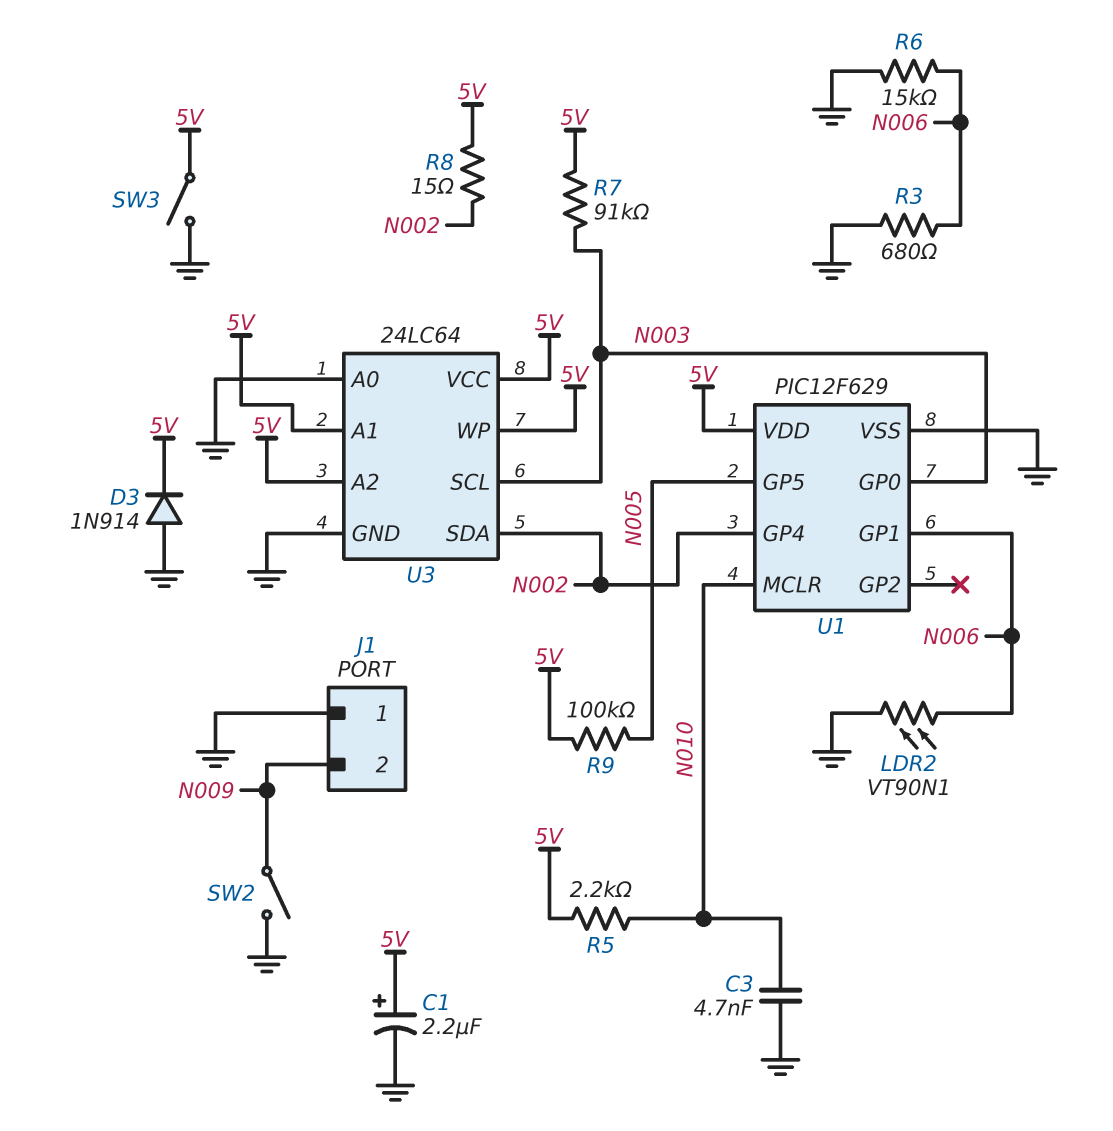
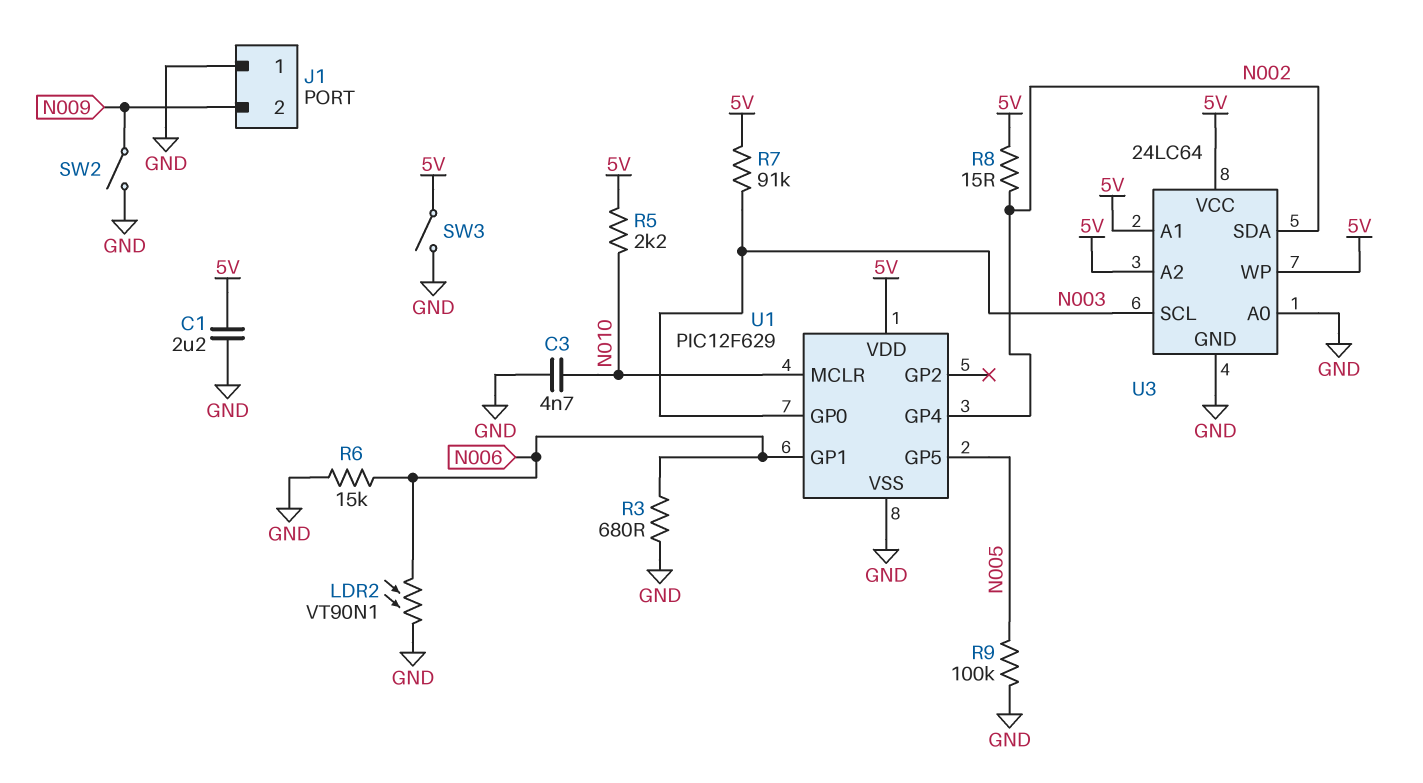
C1: 2.2uF (plus 5V, minus GND) -> 2.2uF (5V, GND)
D3: diode 1N914 (A GND, K 5V) -> none
R9: 100k (5V, N005) -> 100k (GND, N005)

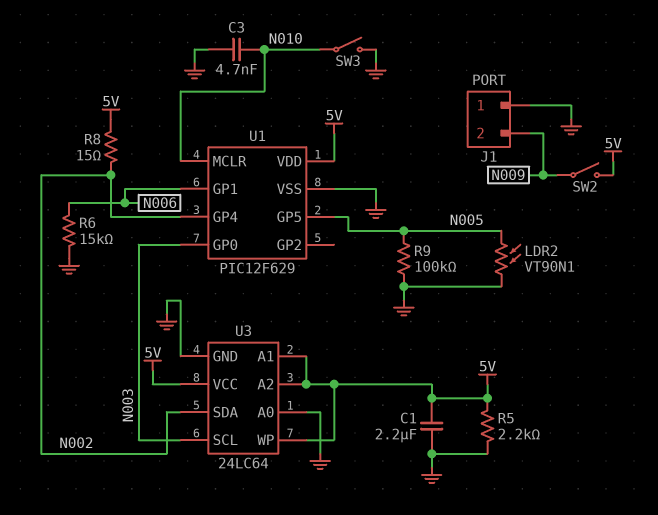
LDR2: VT90N1 (GND, N006) -> VT90N1 (GND, N005)
R3: 680 (GND, N006) -> none
R5: 2.2k (5V, N010) -> 2.2k (5V, GND)
R7: 91k (5V, N003) -> none
SW2: switch (GND, N009) -> switch (5V, N009)
SW3: switch (5V, GND) -> switch (GND, N010)

